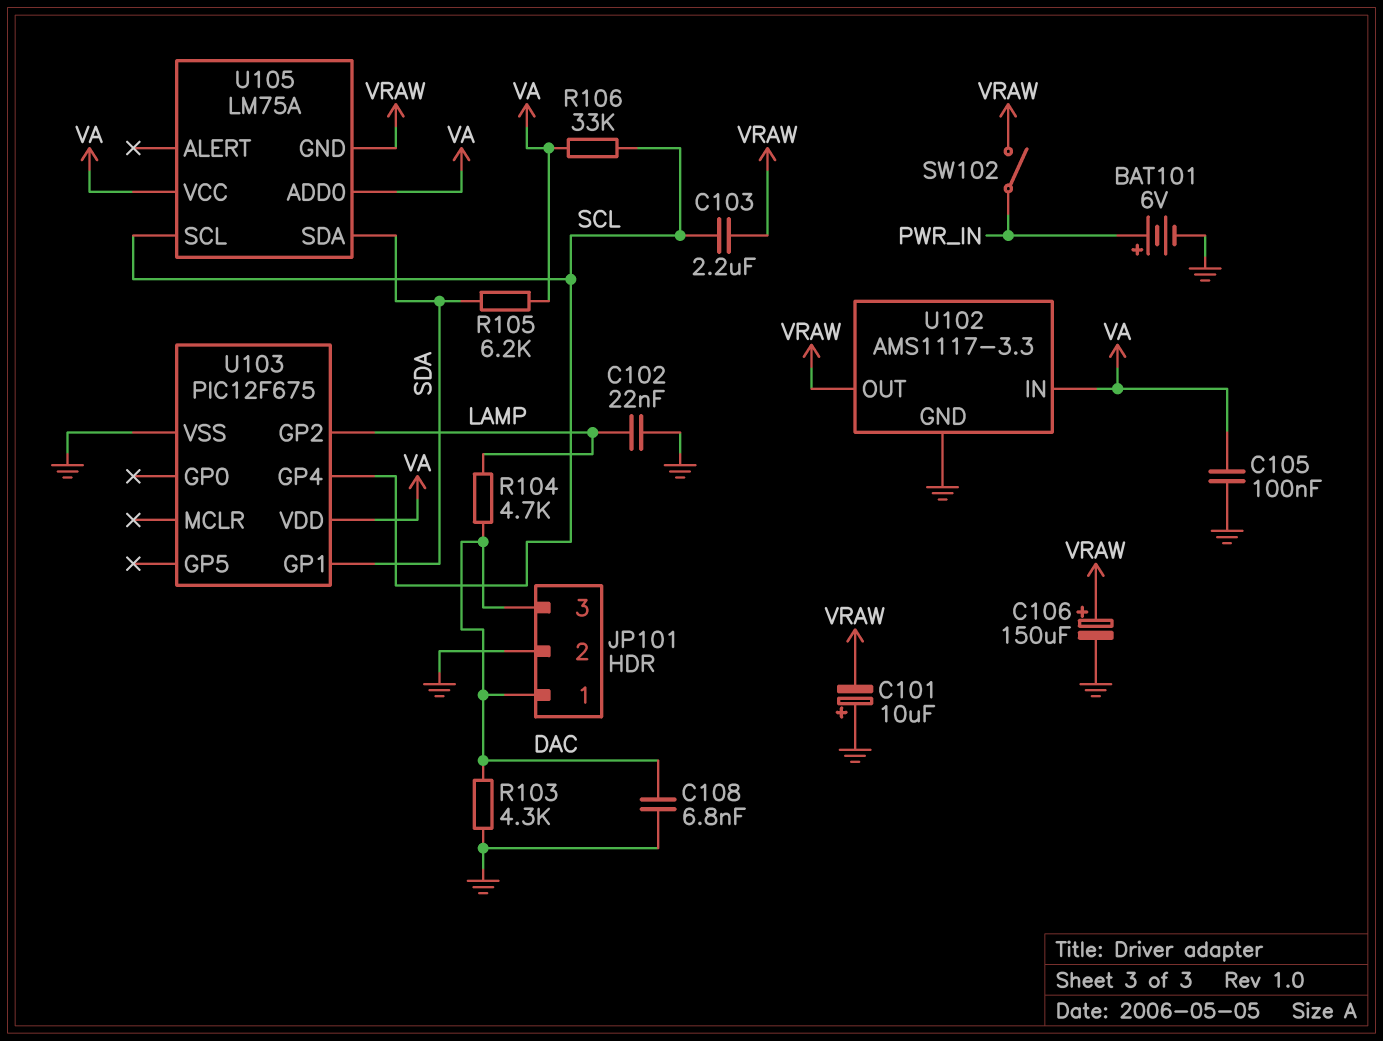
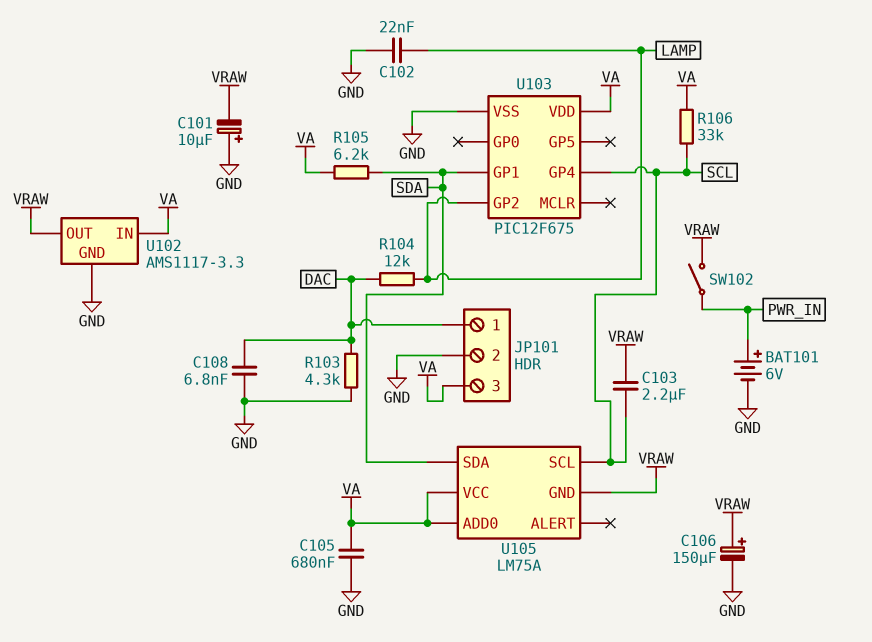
C105: 100nF (GND, VA) -> 680nF (GND, VA)
JP101 pin 3: DAC -> VA
R104: 4.7k (DAC, LAMP) -> 12k (DAC, LAMP)

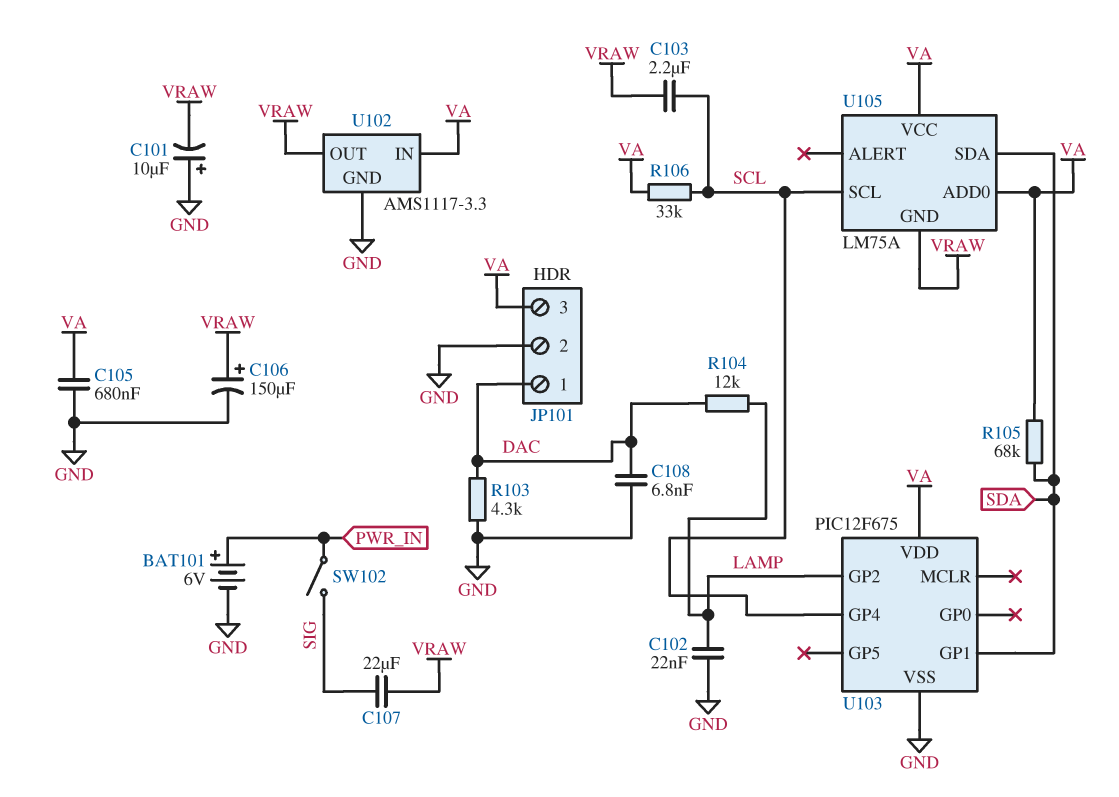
C107: none -> 22uF (SIG, VRAW)
R105: 6.2k (SDA, VA) -> 68k (SDA, VA)
SW102: switch (PWR_IN, VRAW) -> switch (PWR_IN, SIG)

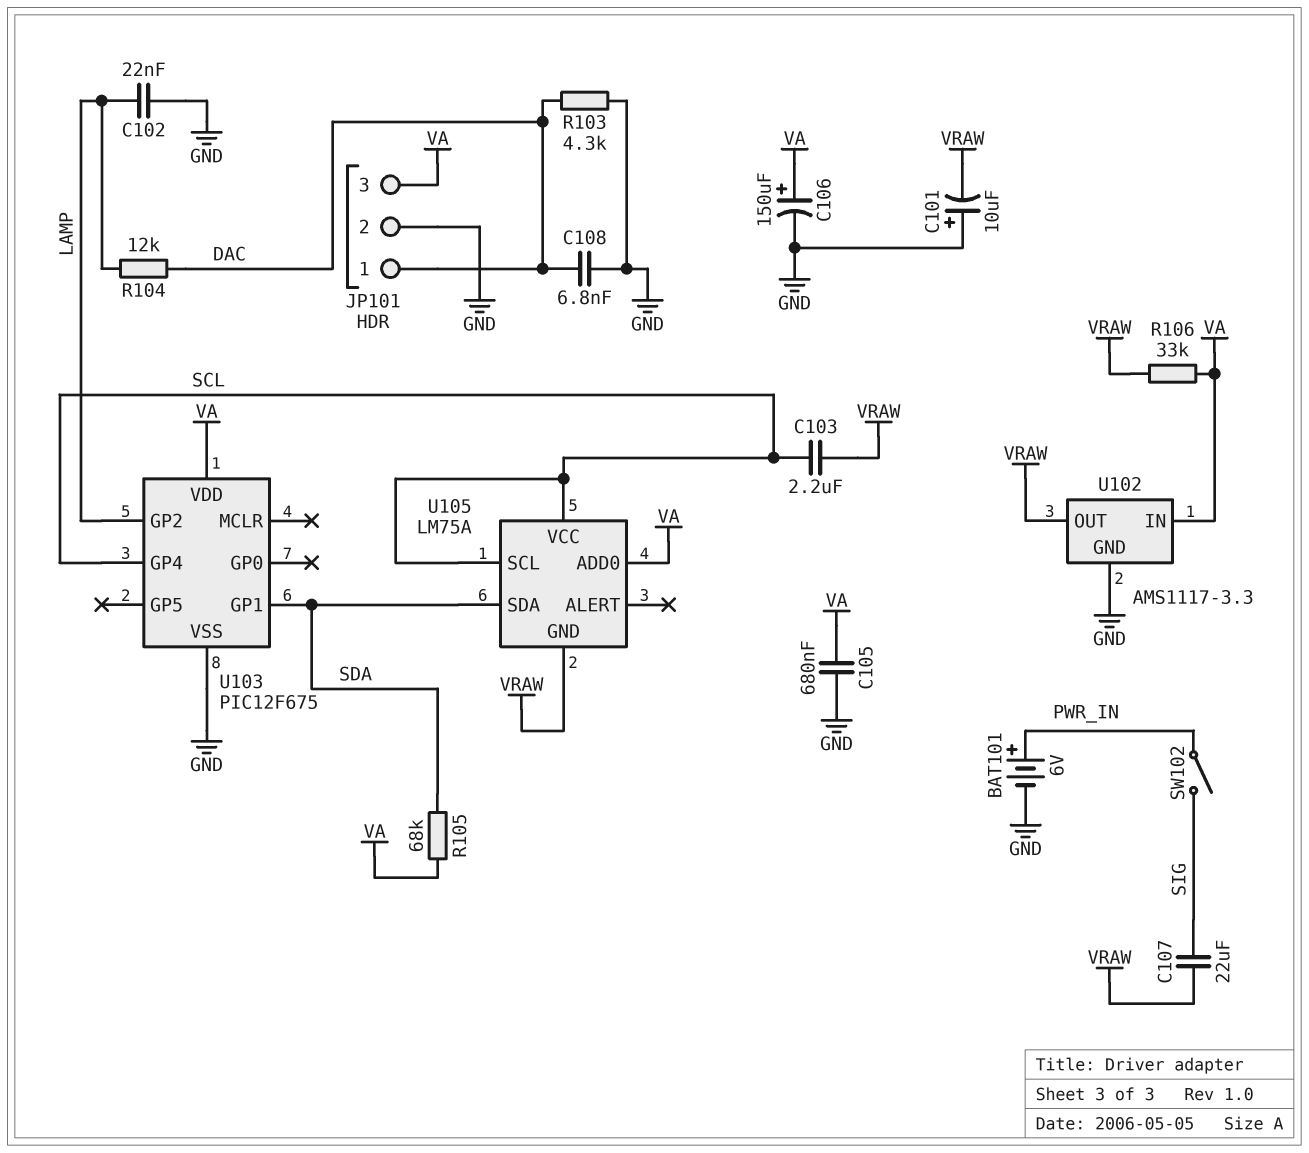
C106: 150uF (plus VRAW, minus GND) -> 150uF (plus VA, minus GND)
R106: 33k (SCL, VA) -> 33k (VA, VRAW)
U105 pin VCC: VA -> SCL

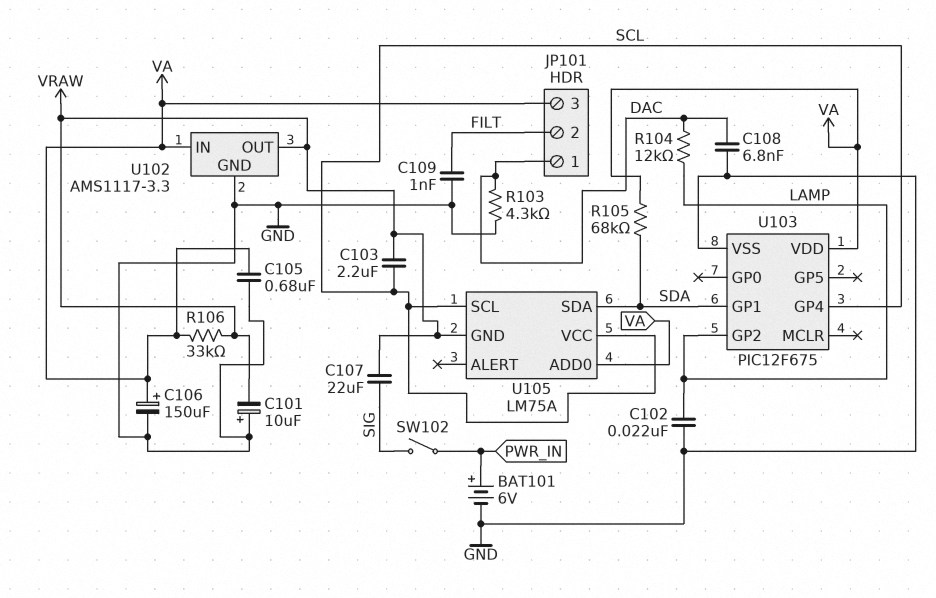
C109: none -> 1nF (FILT, GND)
JP101 pin 2: GND -> FILT

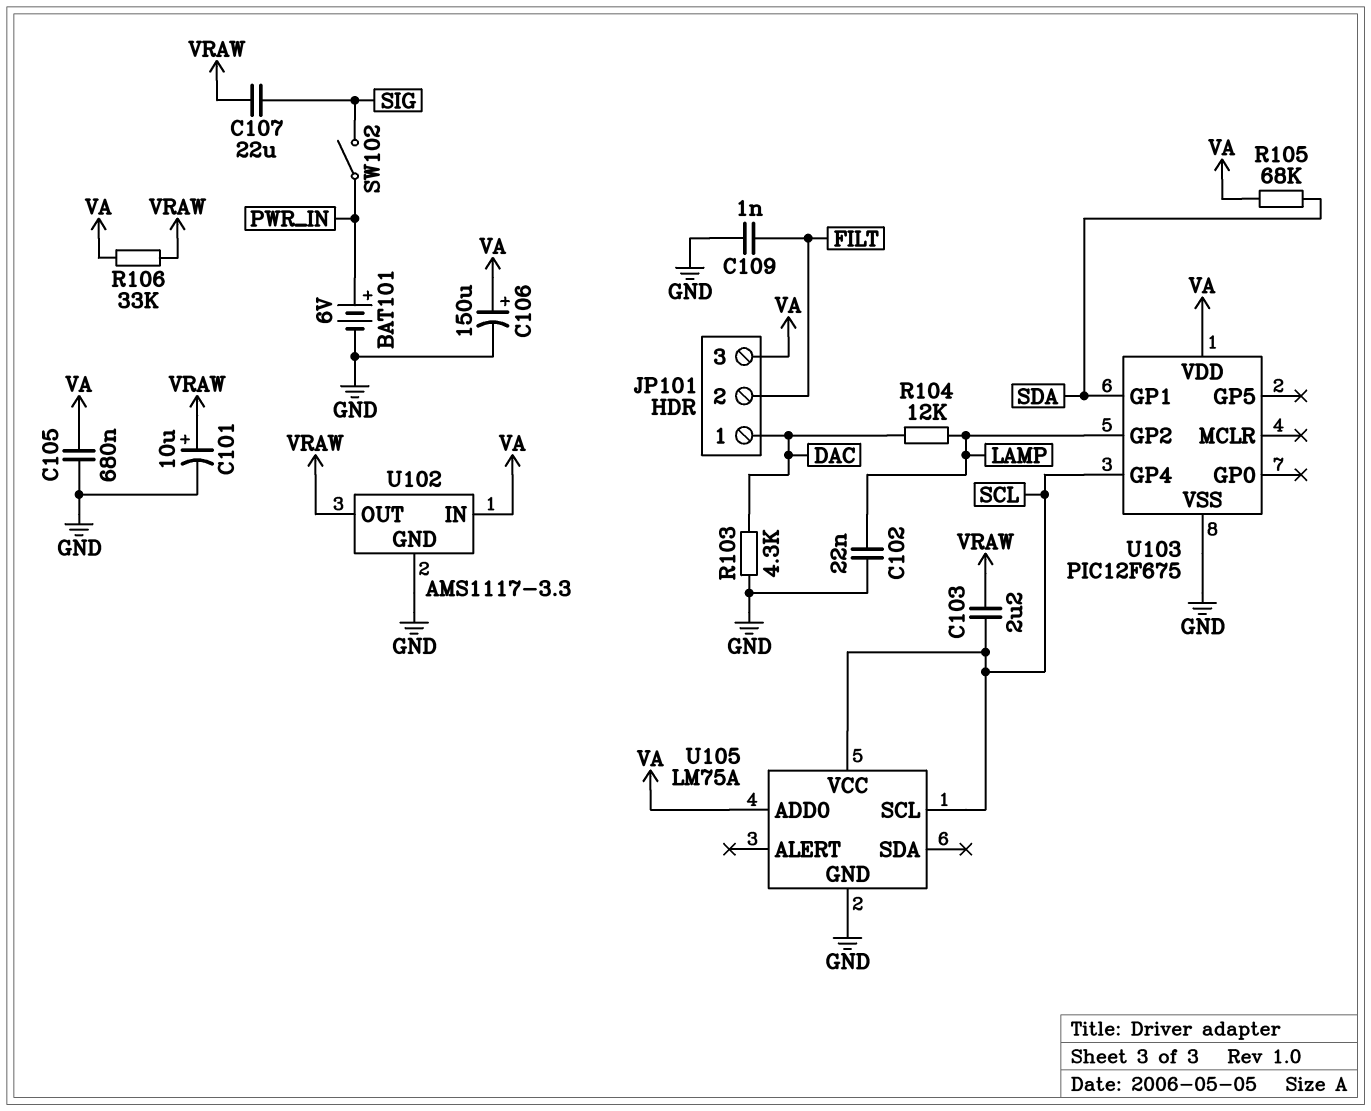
C101: 10uF (plus GND, minus VRAW) -> 10uF (plus VRAW, minus GND)
C108: 6.8nF (DAC, GND) -> none
U105 pin GND: VRAW -> GND
U105 pin SDA: SDA -> none

